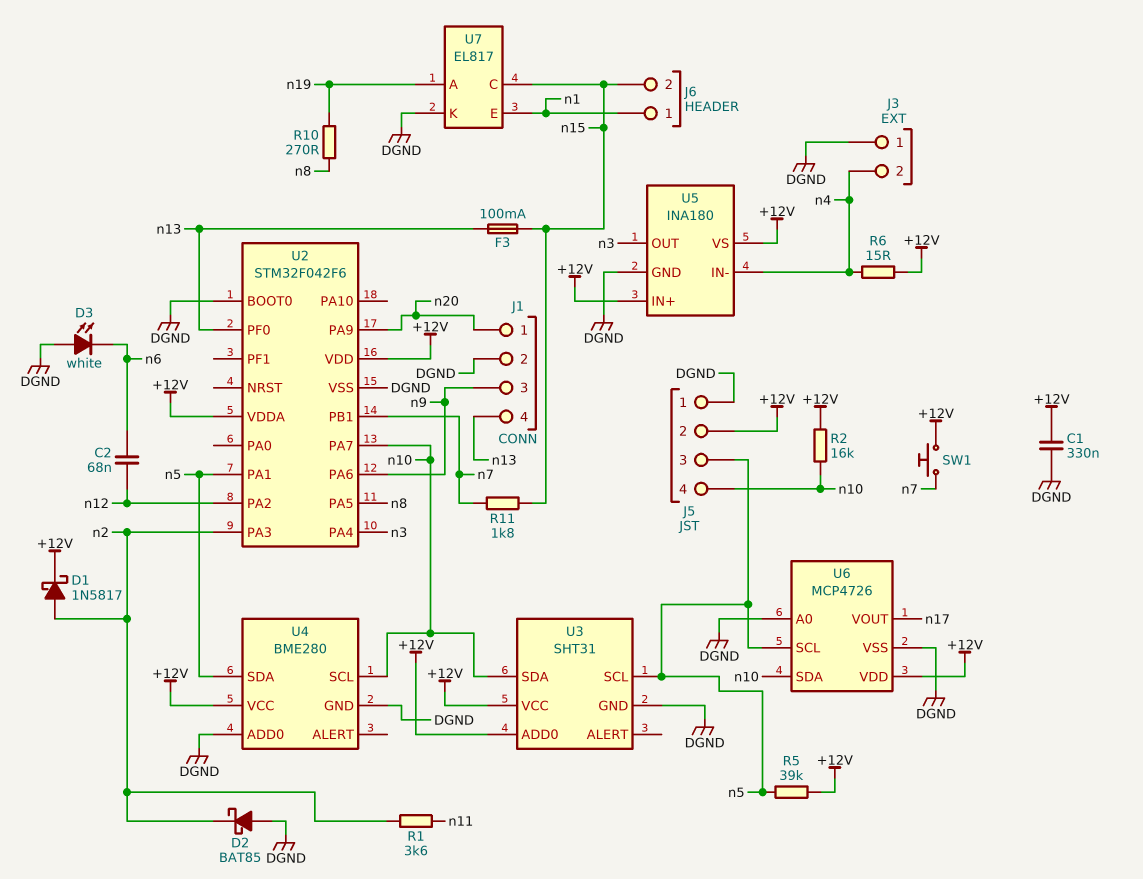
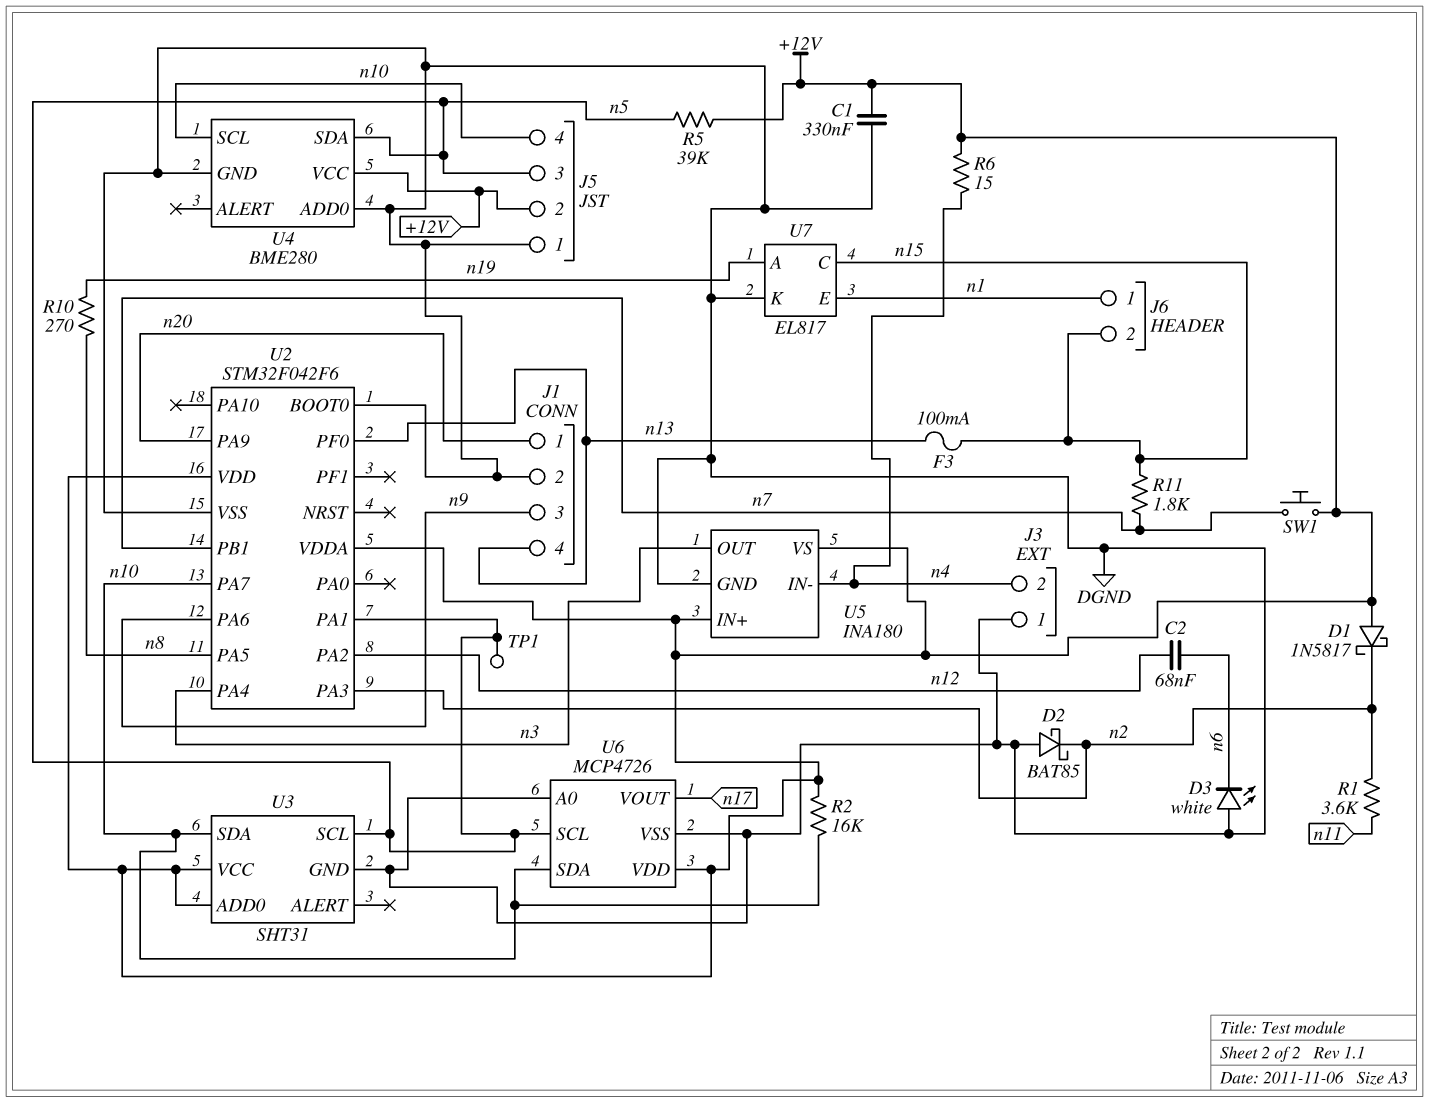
D1: schottky 1N5817 (A n2, K +12V) -> schottky 1N5817 (A +12V, K n2)
TP1: none -> test point (n5)

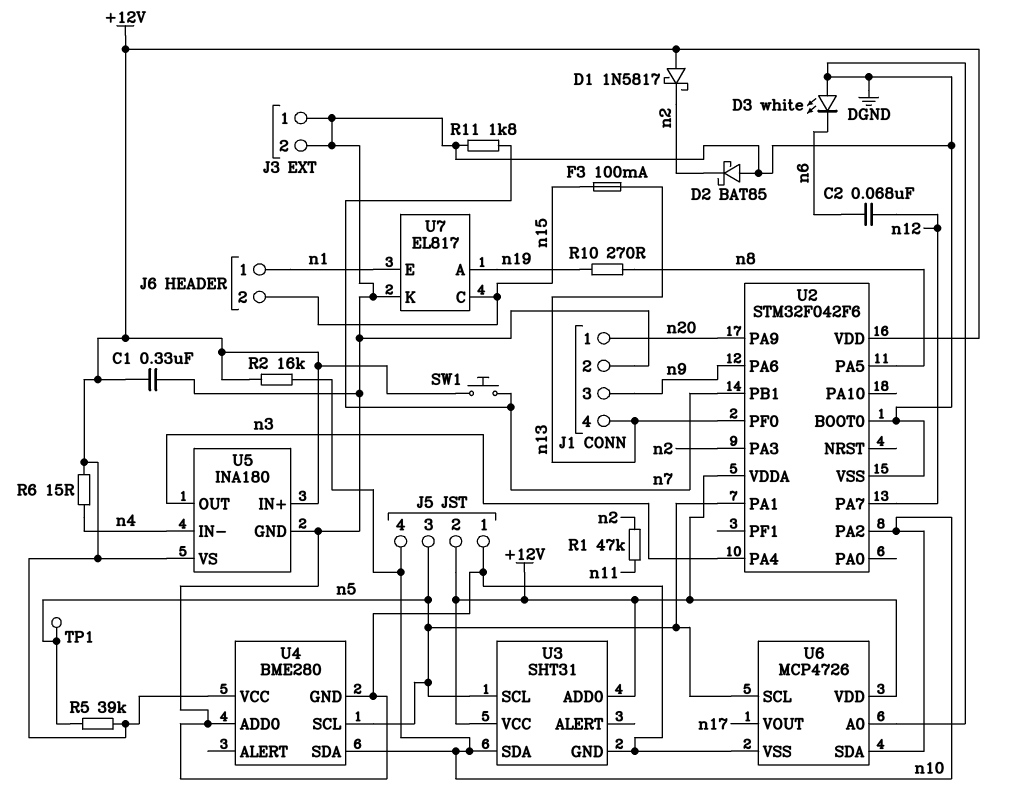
J3 pin 2: n4 -> DGND
R1: 3.6k (n2, n11) -> 47k (n2, n11)
R11: 1.8k (n7, n15) -> 1.8k (DGND, n7)
U2 pin PA2: n12 -> n10
U2 pin PA7: n10 -> n12
U4 pin SCL: n10 -> n5
U4 pin SDA: n5 -> n10

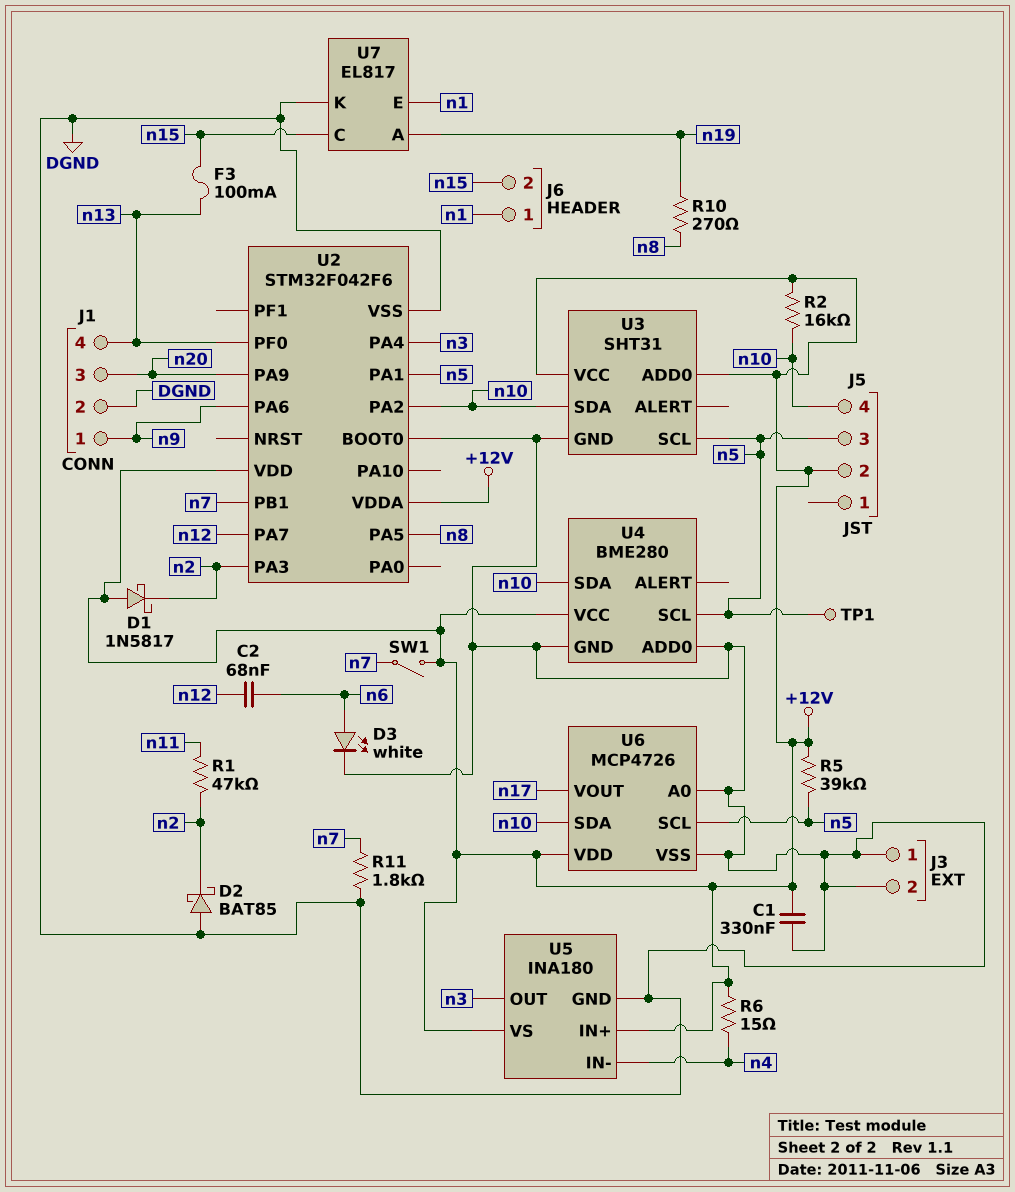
D3: LED white (A DGND, K n6) -> LED white (A n6, K DGND)
J1 pin 1: n20 -> n9
J1 pin 3: n9 -> n20
J5 pin 1: DGND -> none
SW1: button (+12V, n7) -> switch (+12V, n7)

